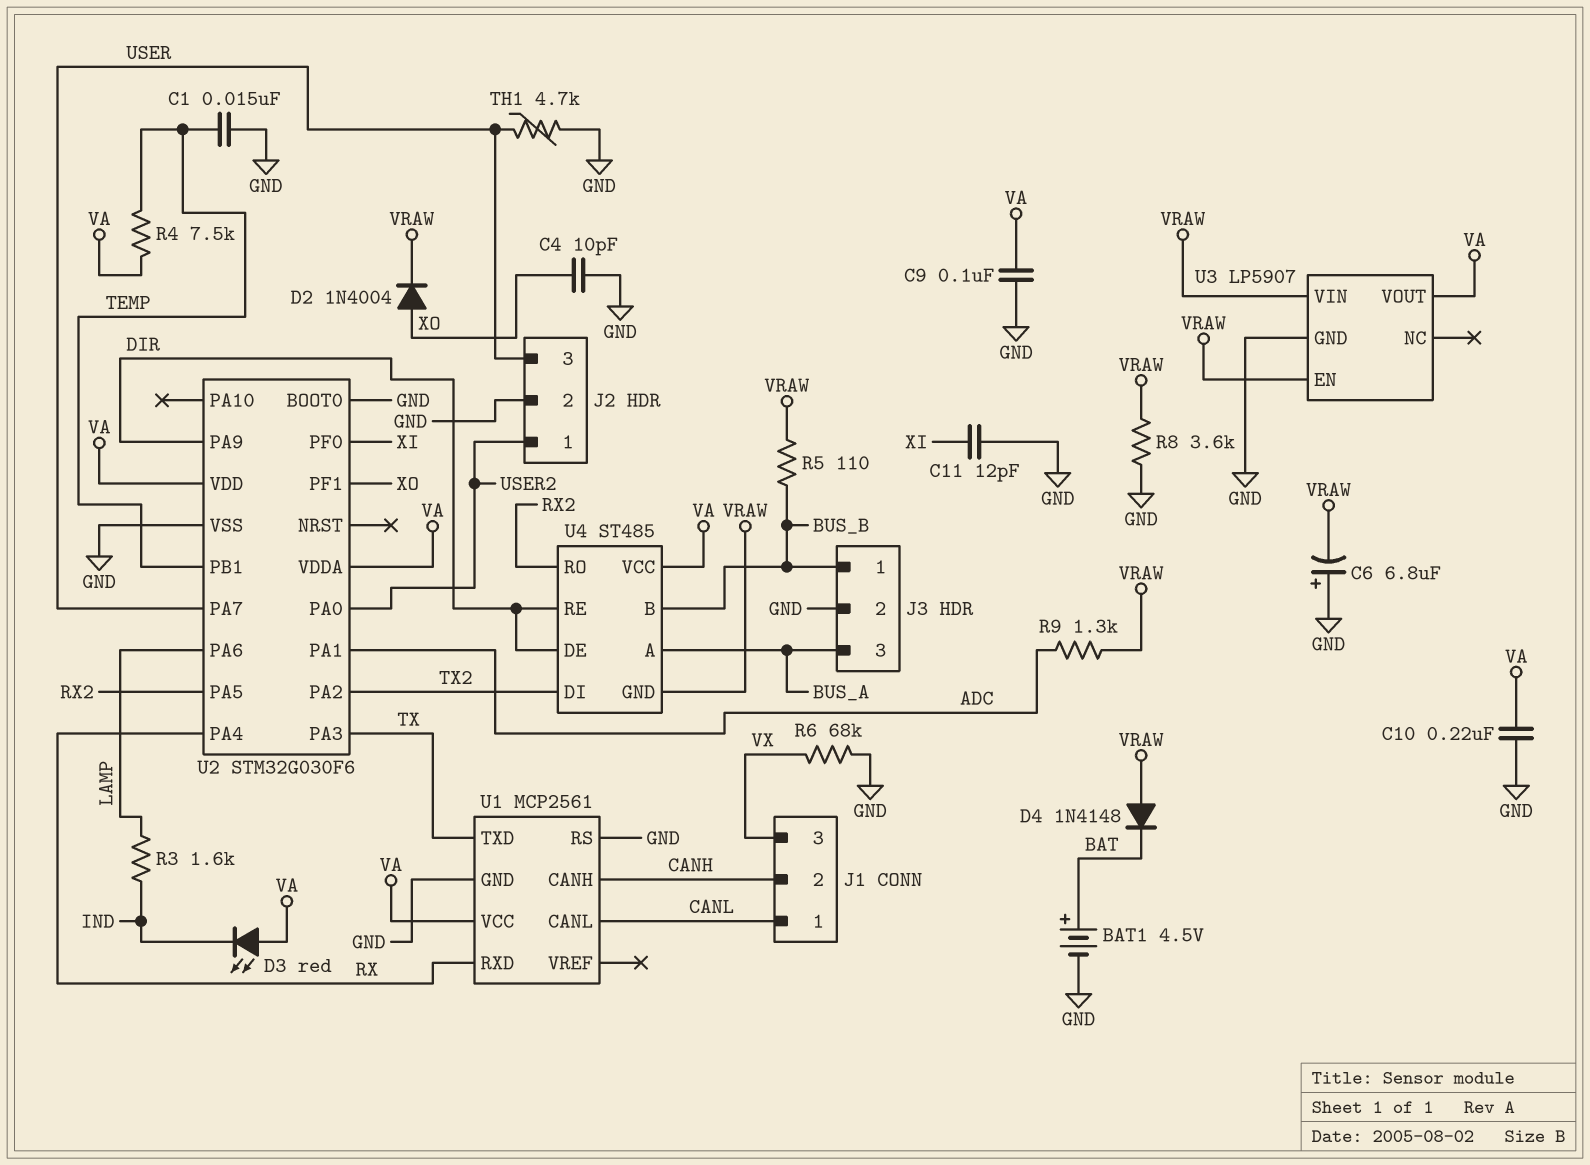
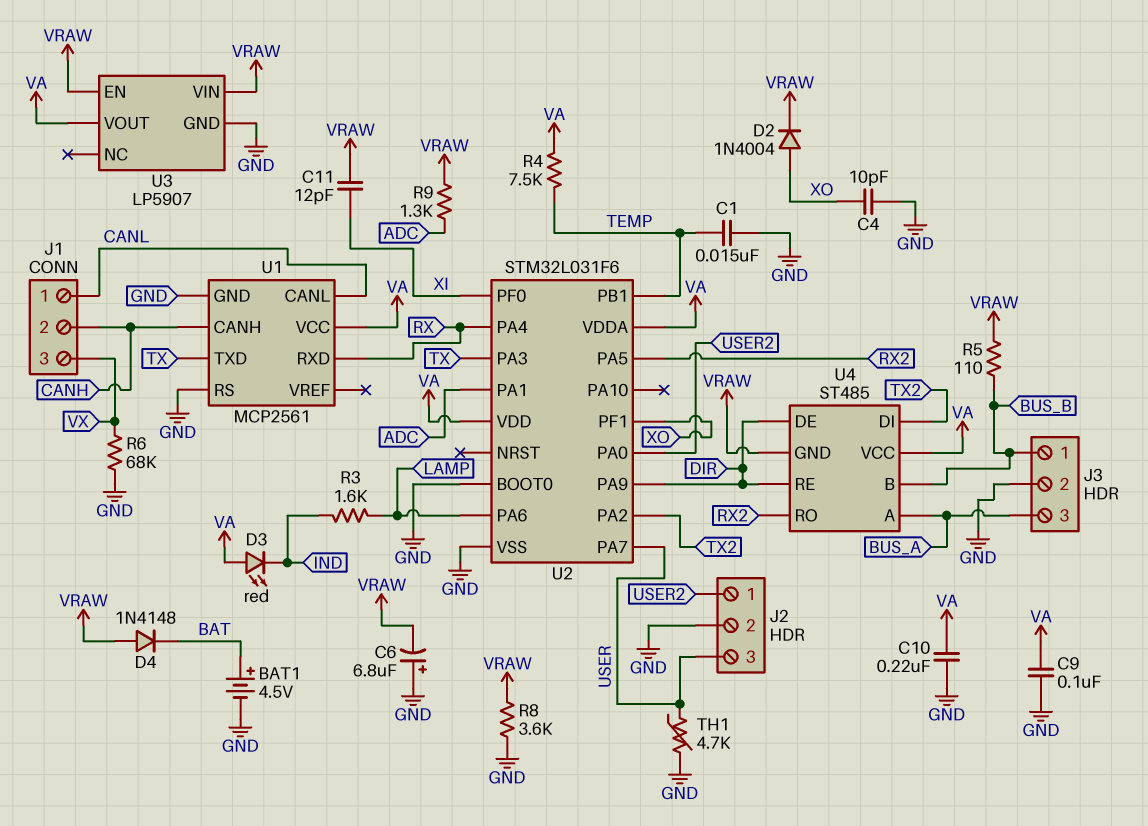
C11: 12pF (GND, XI) -> 12pF (VRAW, XI)
U2: STM32G030F6 -> STM32L031F6

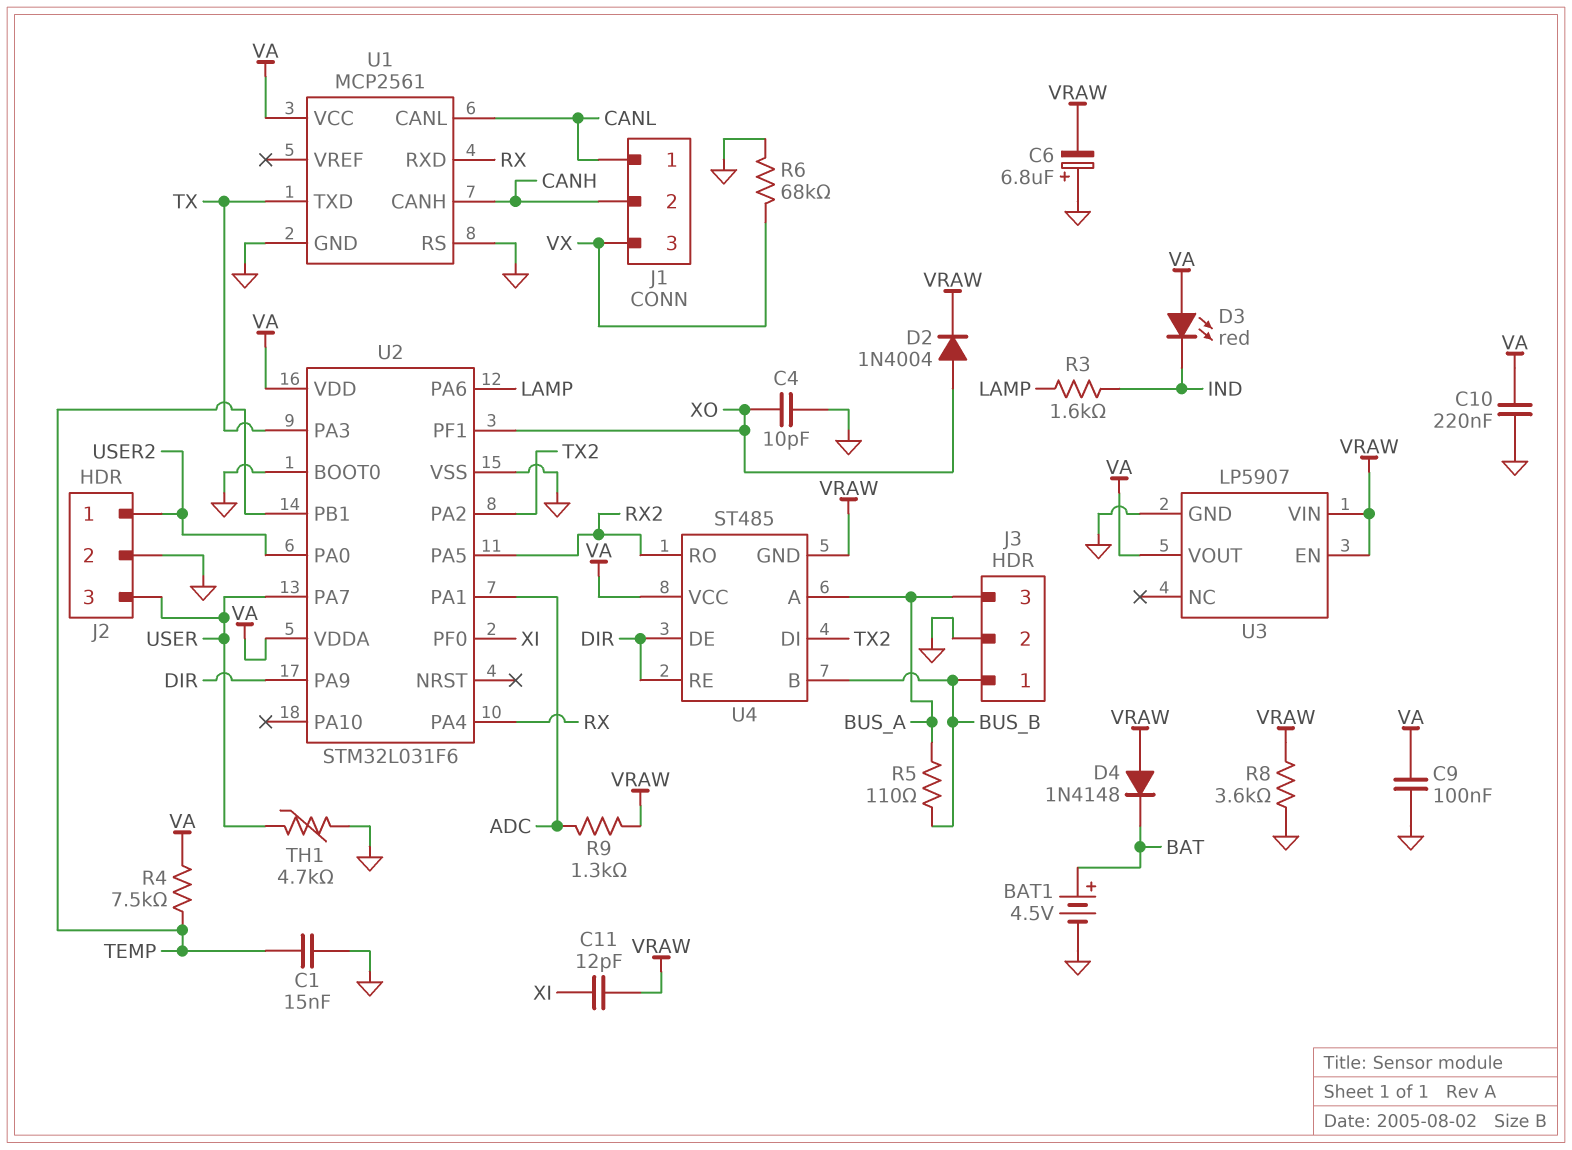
R5: 110 (BUS_B, VRAW) -> 110 (BUS_A, BUS_B)

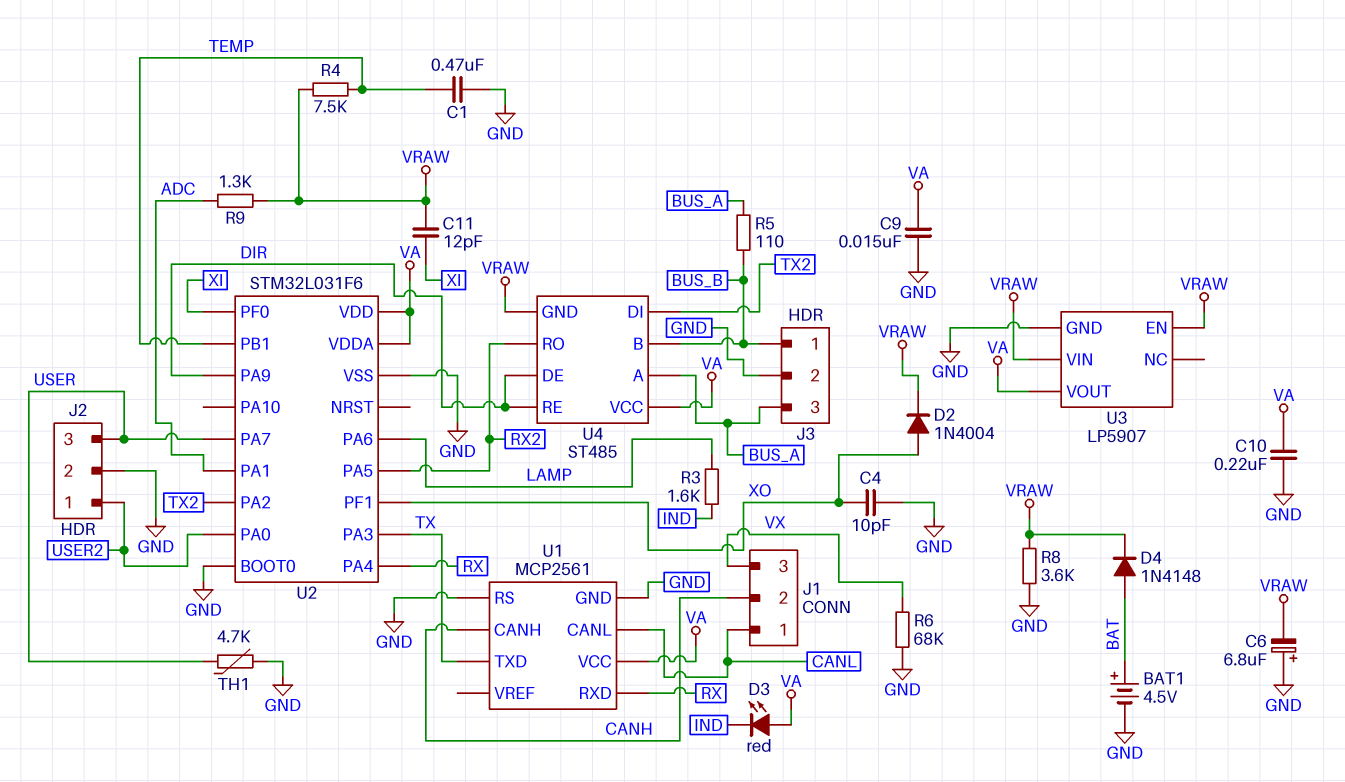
C1: 15nF (GND, TEMP) -> 470nF (GND, TEMP)
C9: 100nF (GND, VA) -> 15nF (GND, VA)
D4: diode 1N4148 (A VRAW, K BAT) -> diode 1N4148 (A BAT, K VRAW)
R4: 7.5k (TEMP, VA) -> 7.5k (TEMP, VRAW)

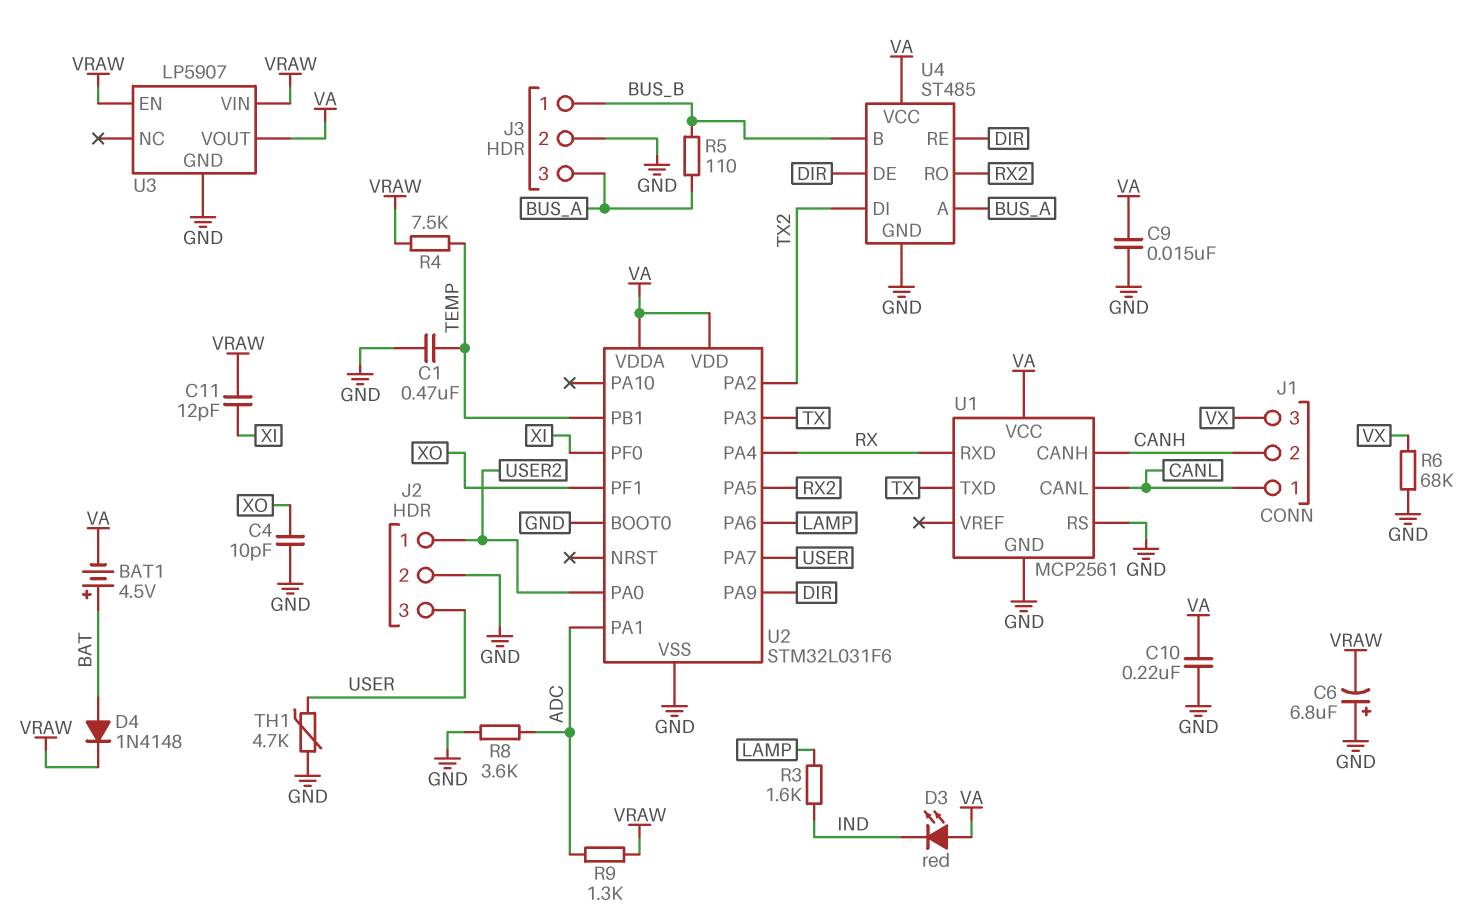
BAT1: 4.5V (plus BAT, minus GND) -> 4.5V (plus BAT, minus VA)
D2: diode 1N4004 (A XO, K VRAW) -> none
R8: 3.6k (GND, VRAW) -> 3.6k (ADC, GND)
U4 pin GND: VRAW -> GND

